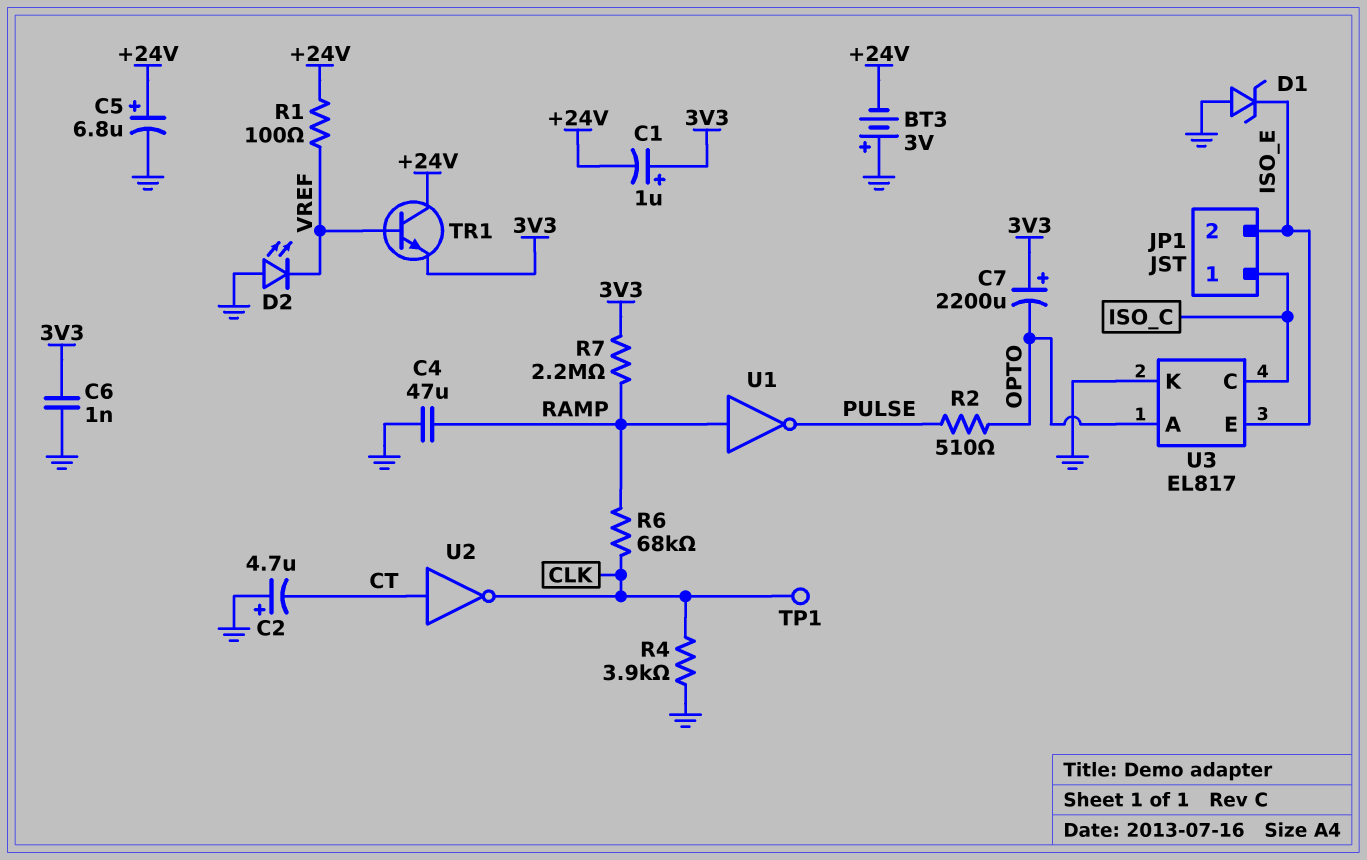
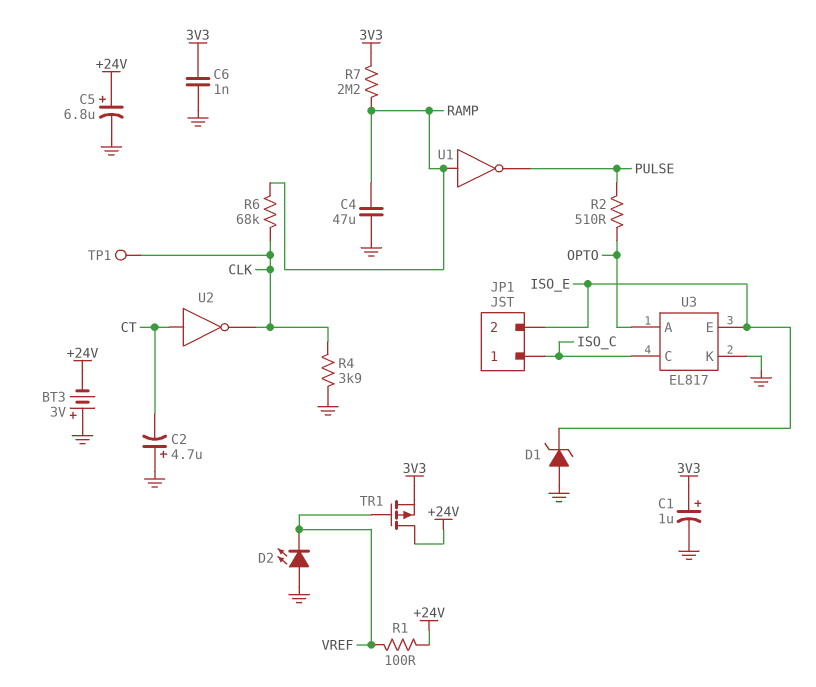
C1: 1uF (plus 3V3, minus +24V) -> 1uF (plus 3V3, minus GND)
C7: 2200uF (plus 3V3, minus OPTO) -> none
TR1: NPN (B VREF, C +24V, E 3V3) -> PMOS (G VREF, D +24V, S 3V3)

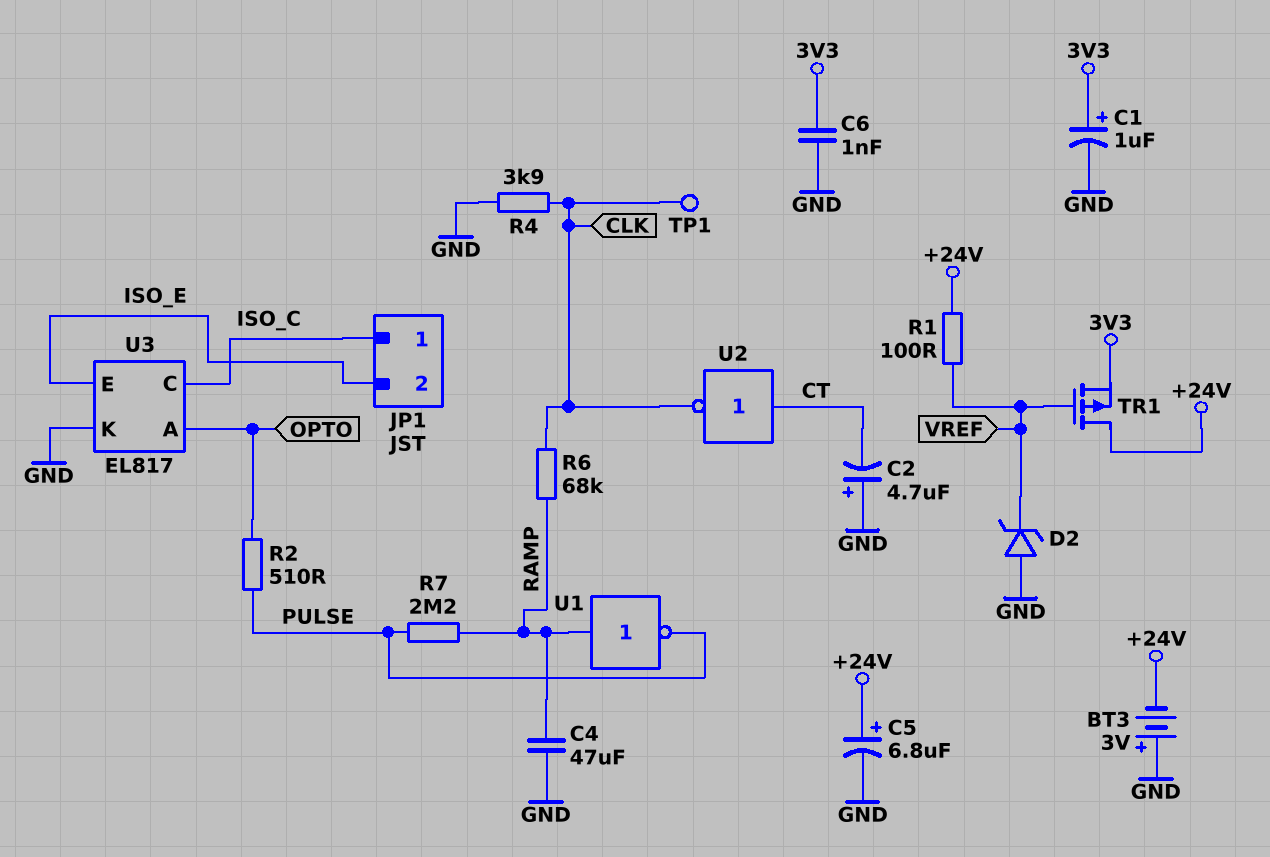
D1: zener (A GND, K ISO_E) -> none
D2: LED (A GND, K VREF) -> zener (A GND, K VREF)
R7: 2.2M (3V3, RAMP) -> 2.2M (PULSE, RAMP)

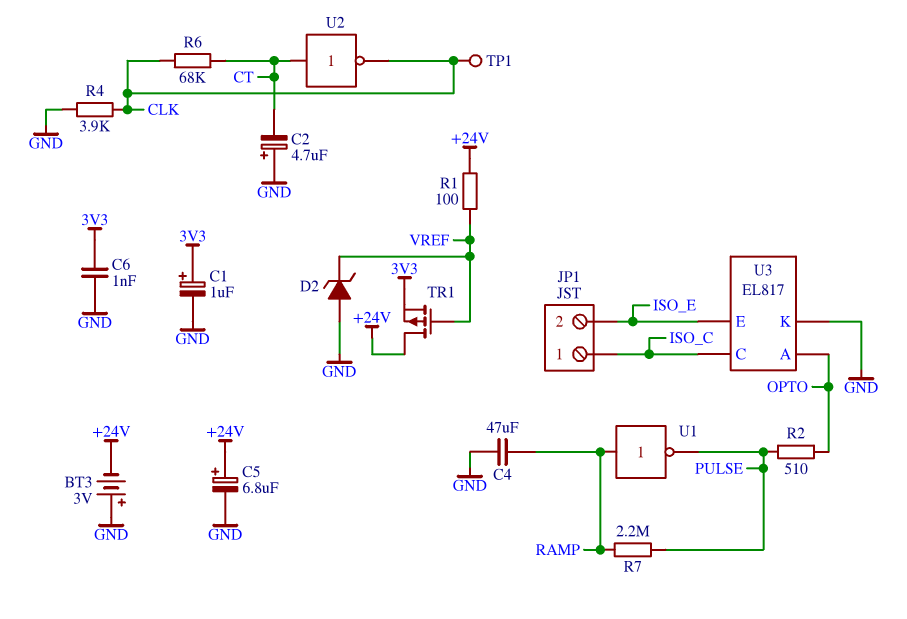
R6: 68k (CLK, RAMP) -> 68k (CLK, CT)

